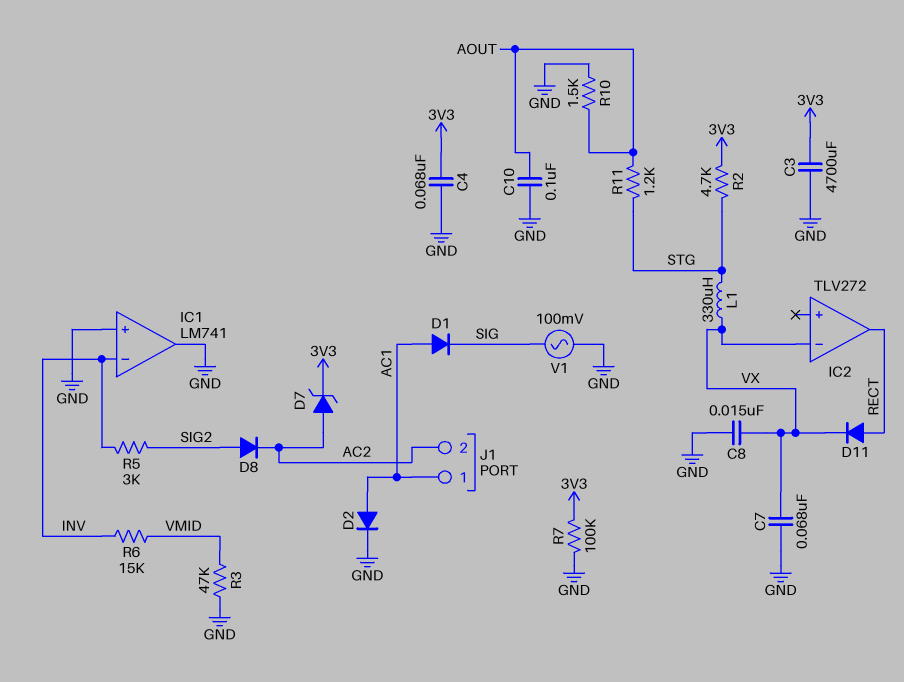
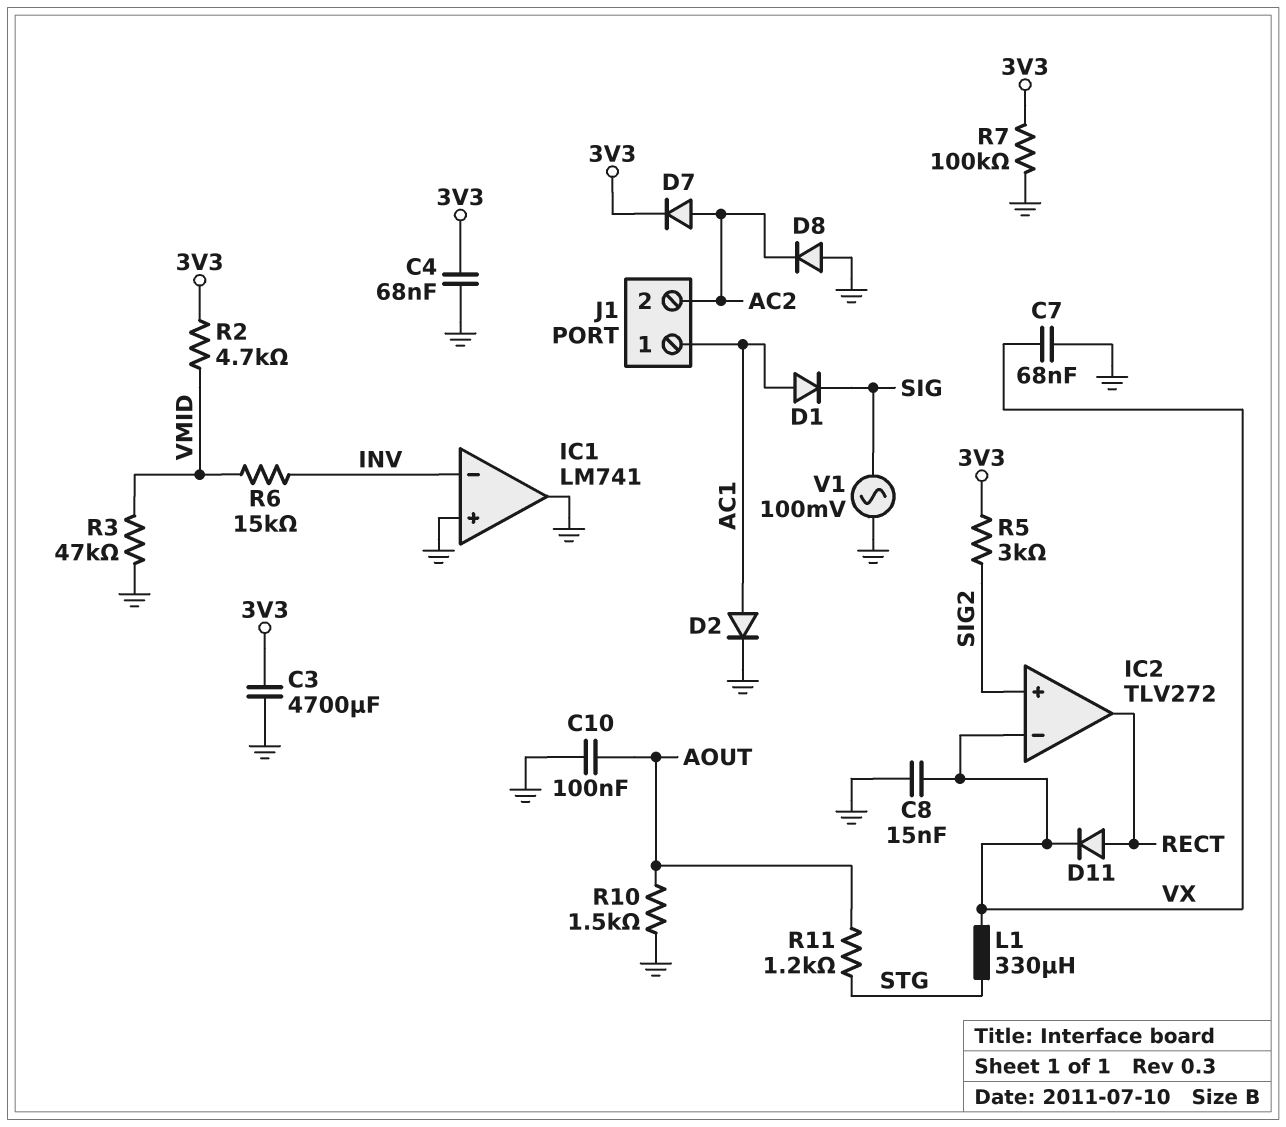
D7: zener (A AC2, K 3V3) -> diode (A AC2, K 3V3)
D8: diode (A SIG2, K AC2) -> diode (A GND, K AC2)
IC2 pin in+: none -> SIG2
R2: 4.7k (3V3, STG) -> 4.7k (3V3, VMID)
R5: 3k (INV, SIG2) -> 3k (3V3, SIG2)

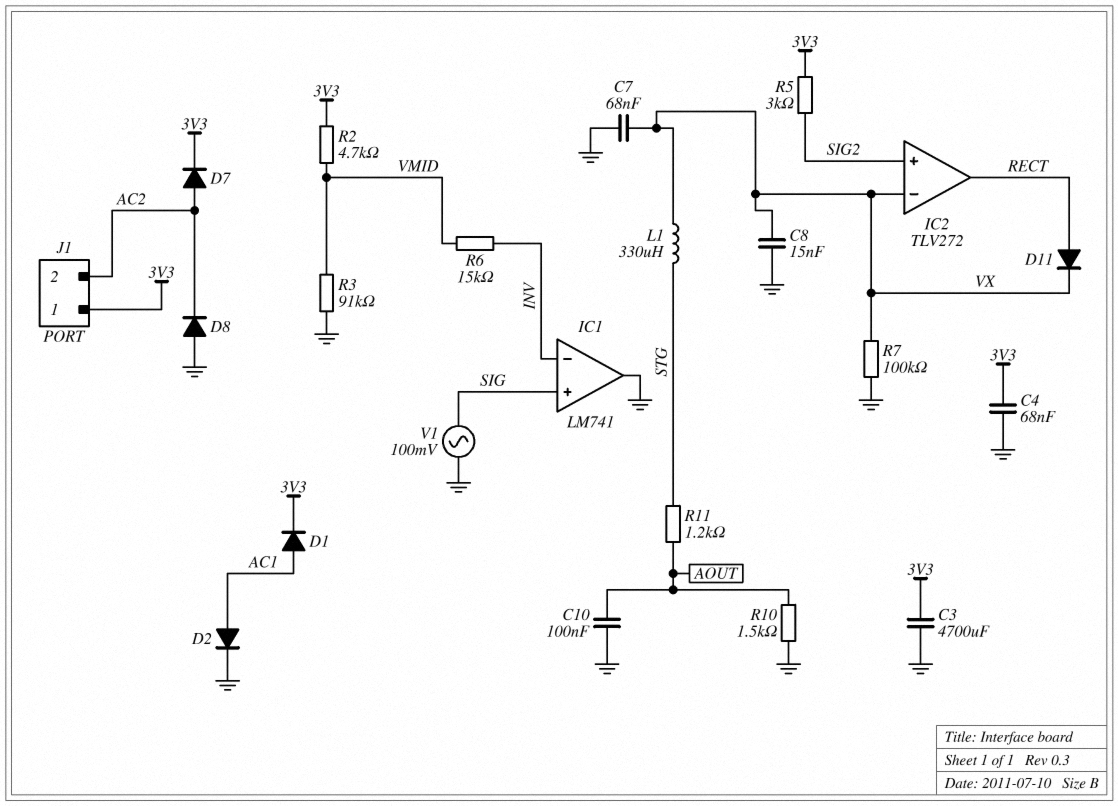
D1: diode (A AC1, K SIG) -> diode (A AC1, K 3V3)
IC1 pin in+: GND -> SIG
J1 pin 1: AC1 -> 3V3
R3: 47k (GND, VMID) -> 91k (GND, VMID)
R7: 100k (3V3, GND) -> 100k (GND, VX)

